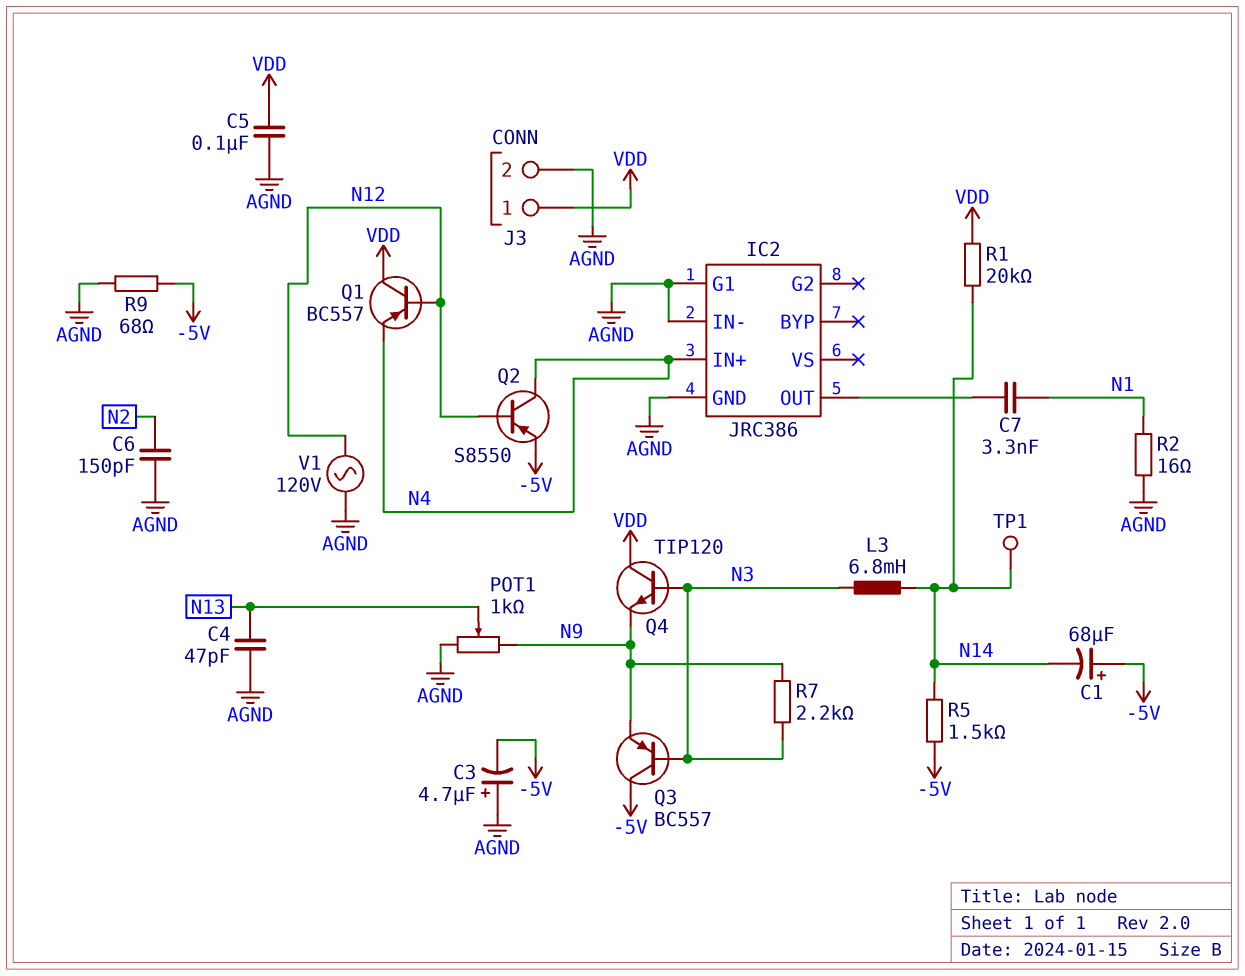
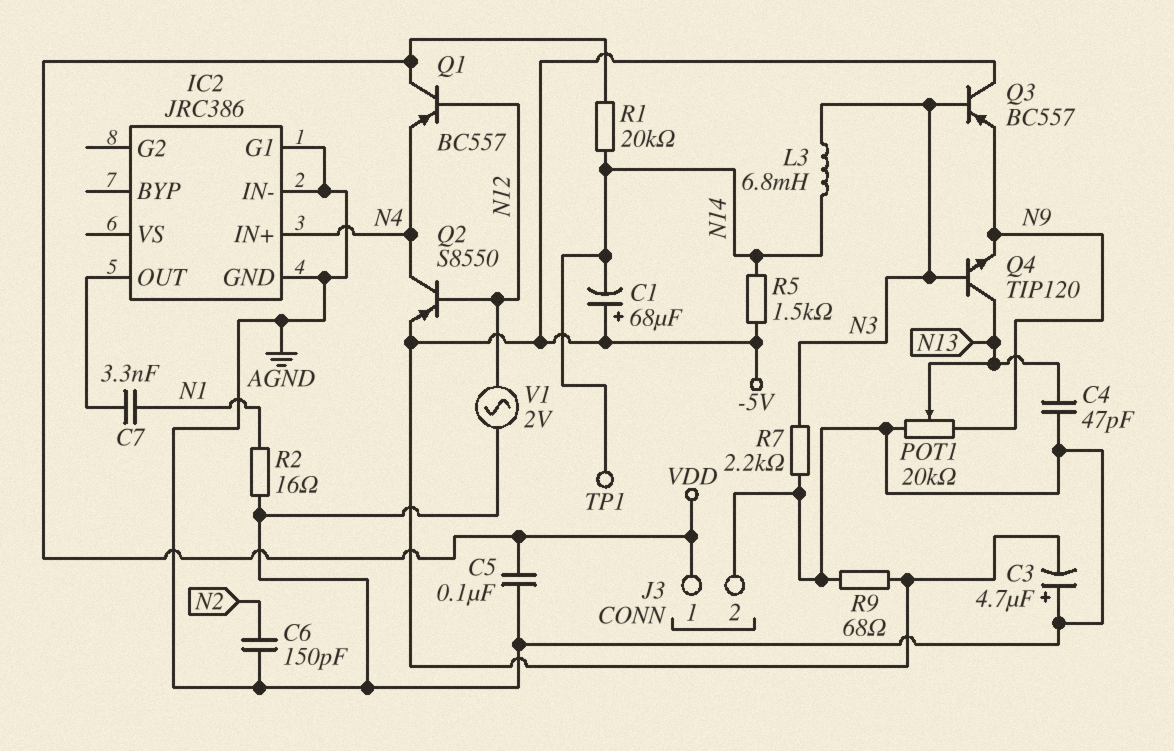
POT1: 1k (AGND, N9, wiper N13) -> 20k (AGND, N9, wiper N13)
Q4: NPN TIP120 (B N3, C VDD, E N9) -> NPN TIP120 (B N3, C N13, E N9)
R7: 2.2k (N3, N9) -> 2.2k (AGND, N3)
V1: AC 120V (AGND, N12) -> AC 2V (AGND, N12)

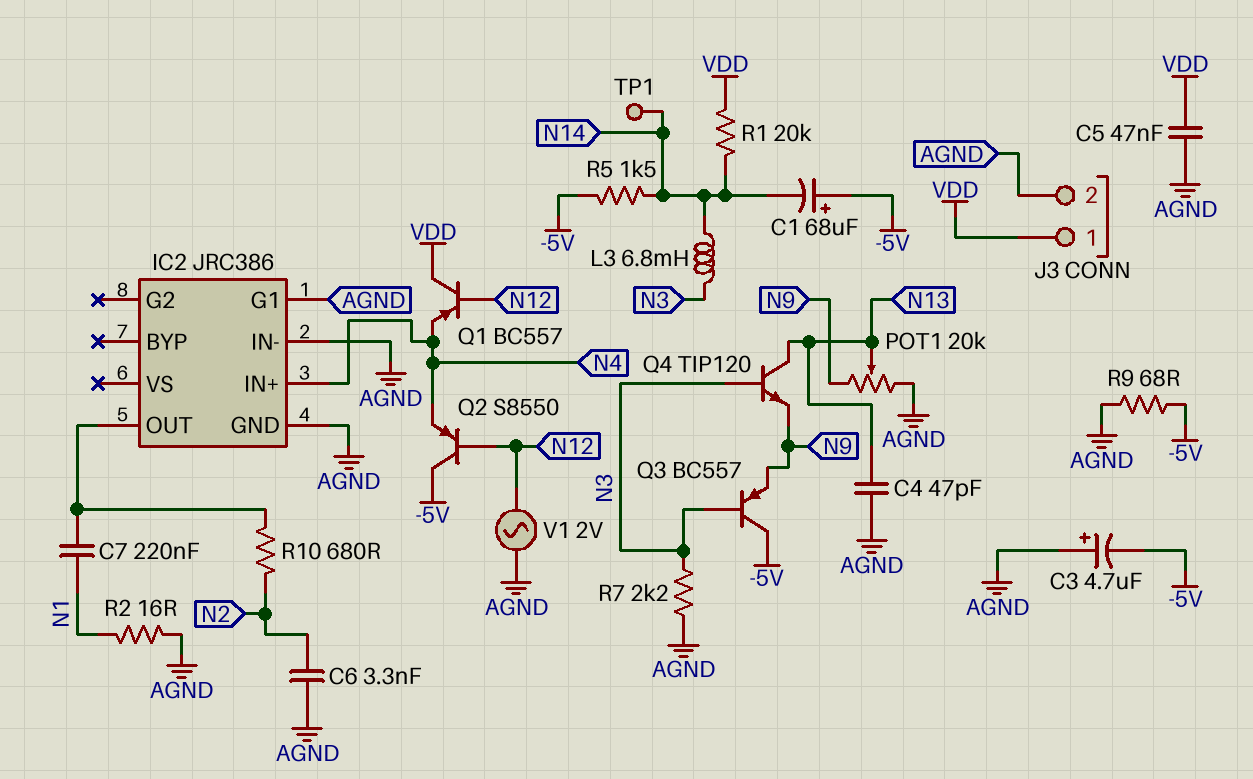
C5: 100nF (AGND, VDD) -> 47nF (AGND, VDD)
C6: 150pF (AGND, N2) -> 3.3nF (AGND, N2)
C7: 3.3nF (IC2/OUT, N1) -> 220nF (IC2/OUT, N1)
Q2: PNP S8550 (B N12, C N4, E -5V) -> PNP S8550 (B N12, C -5V, E N4)
R10: none -> 680 (IC2/OUT, N2)

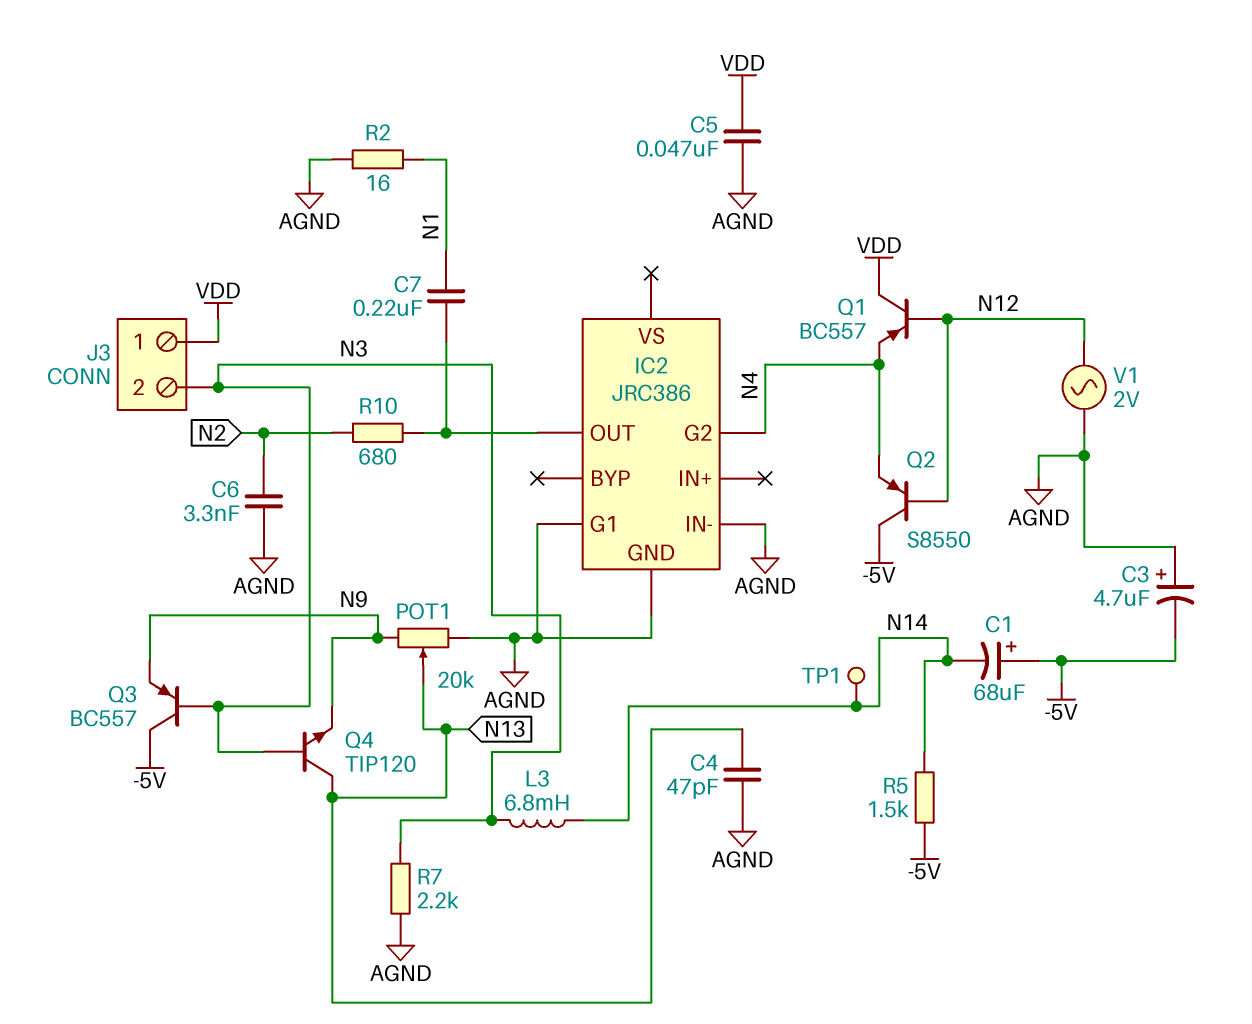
IC2 pin G2: none -> N4
IC2 pin IN+: N4 -> none
J3 pin 2: AGND -> N3
R1: 20k (N14, VDD) -> none
R9: 68 (-5V, AGND) -> none

